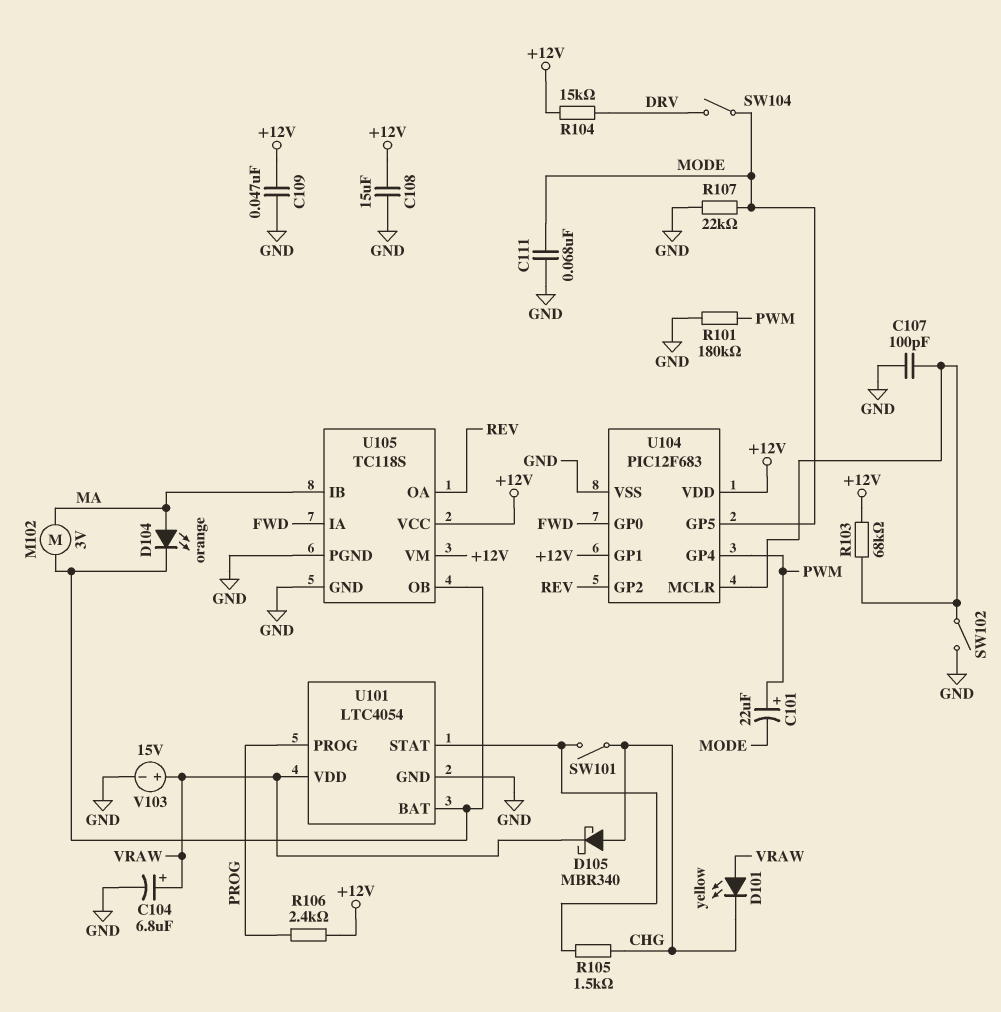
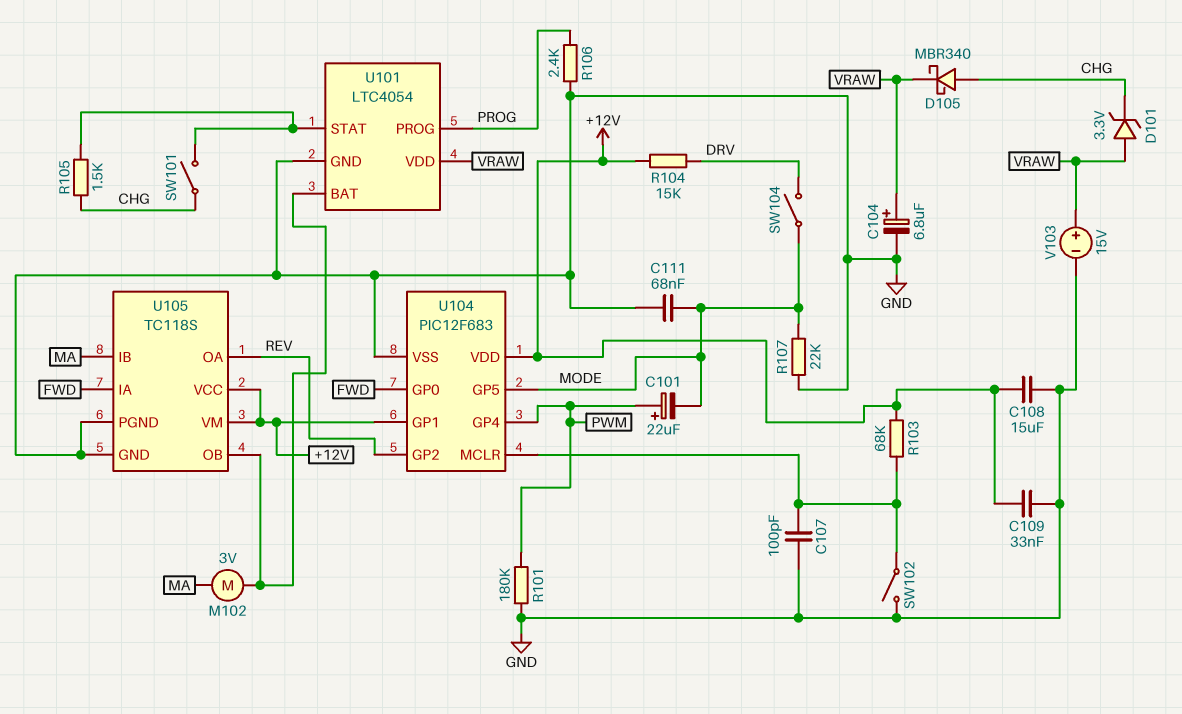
C109: 47nF (+12V, GND) -> 33nF (+12V, GND)
D101: LED yellow (A VRAW, K CHG) -> zener 3.3V (A VRAW, K CHG)
D104: LED orange (A MA, K U101/BAT) -> none
R106: 2.4k (+12V, PROG) -> 2.4k (GND, PROG)

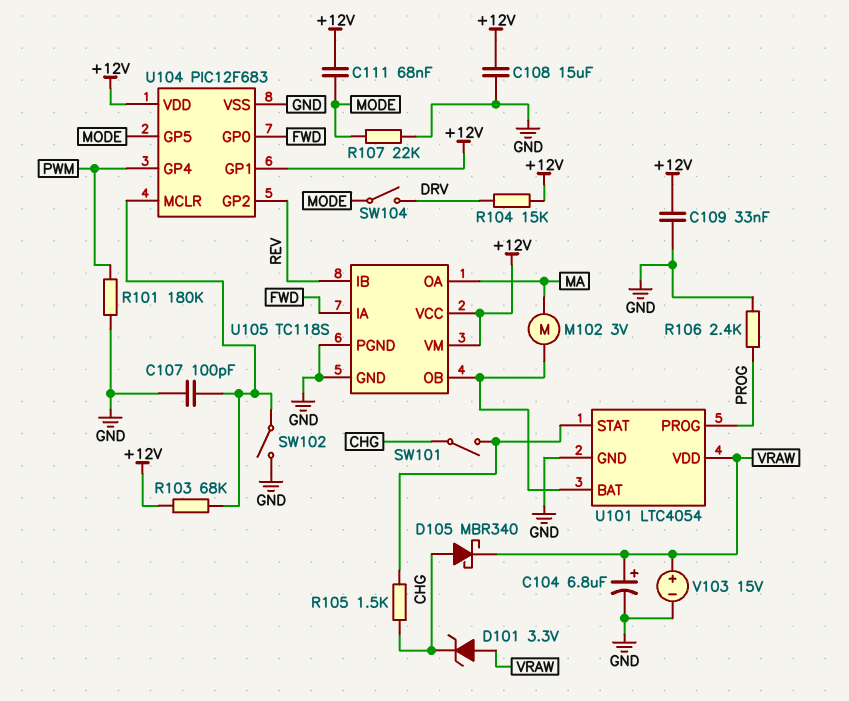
C101: 22uF (plus PWM, minus MODE) -> none
C111: 68nF (GND, MODE) -> 68nF (+12V, MODE)
U105 pin IB: MA -> REV
U105 pin OA: REV -> MA

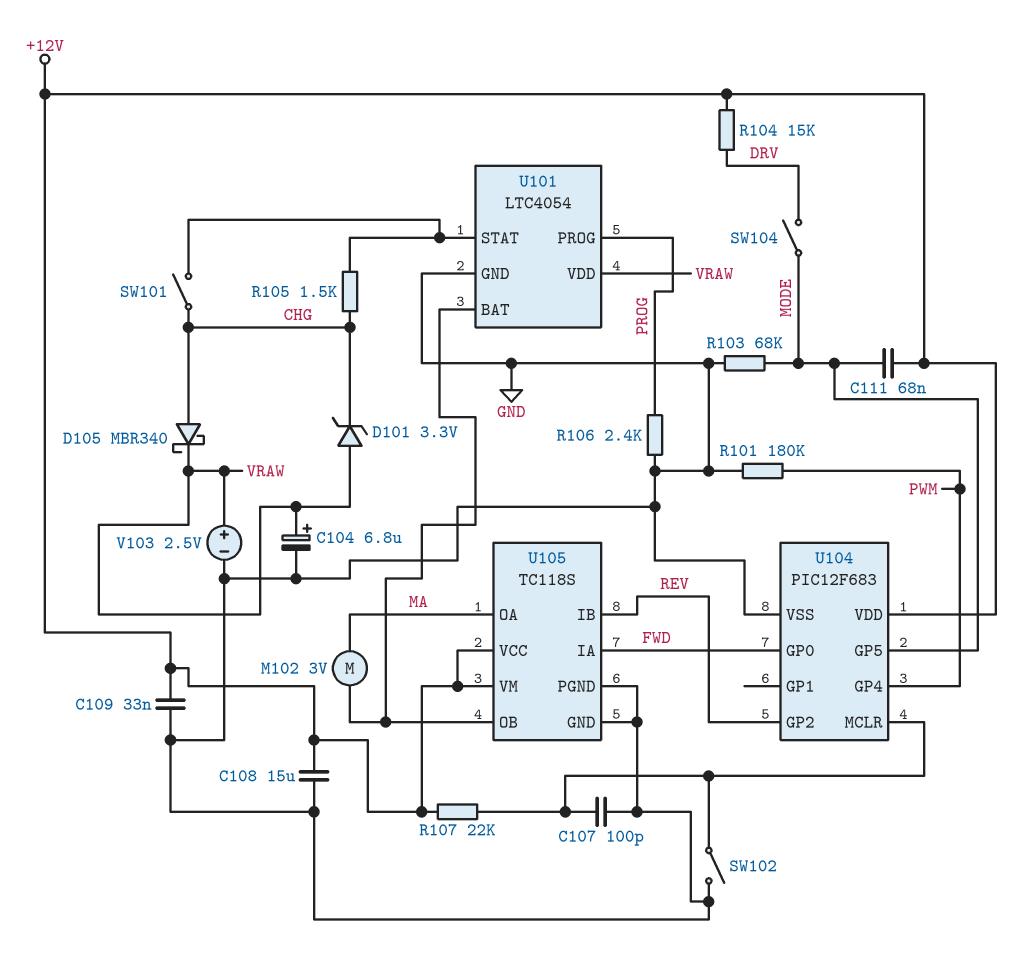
R103: 68k (+12V, U104/MCLR) -> 68k (GND, MODE)
R107: 22k (GND, MODE) -> 22k (+12V, U104/MCLR)
U104 pin GP1: +12V -> none
V103: 15V (plus VRAW, minus GND) -> 2.5V (plus VRAW, minus GND)

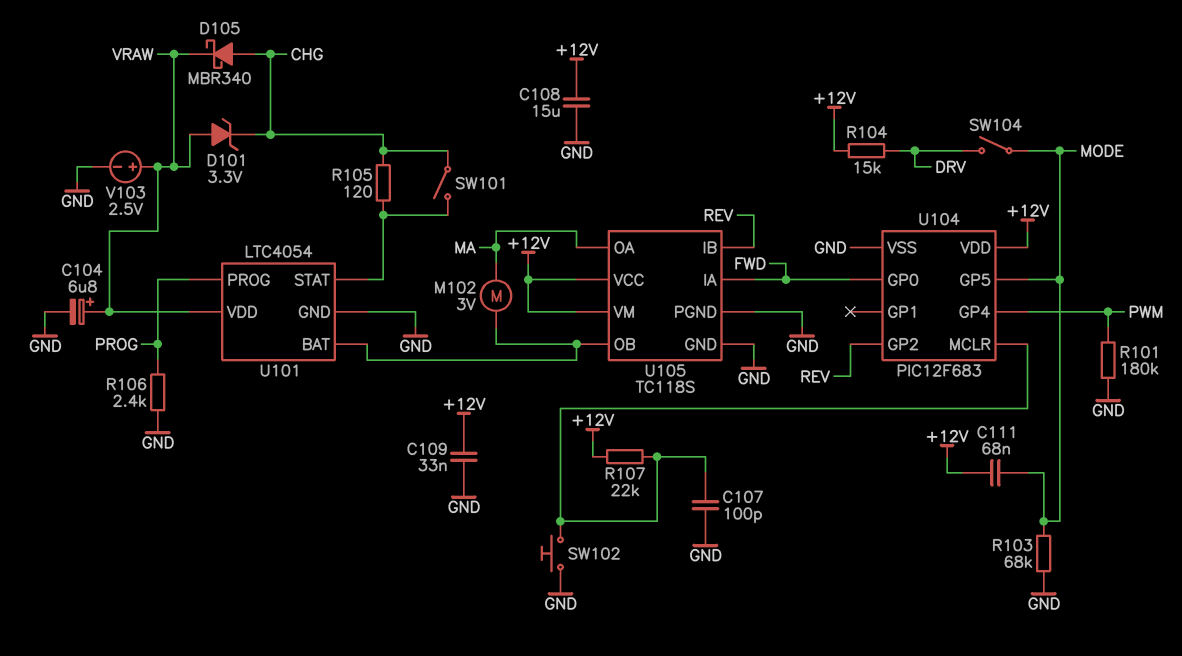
R105: 1.5k (CHG, U101/STAT) -> 120 (CHG, U101/STAT)
SW102: switch (GND, U104/MCLR) -> button (GND, U104/MCLR)

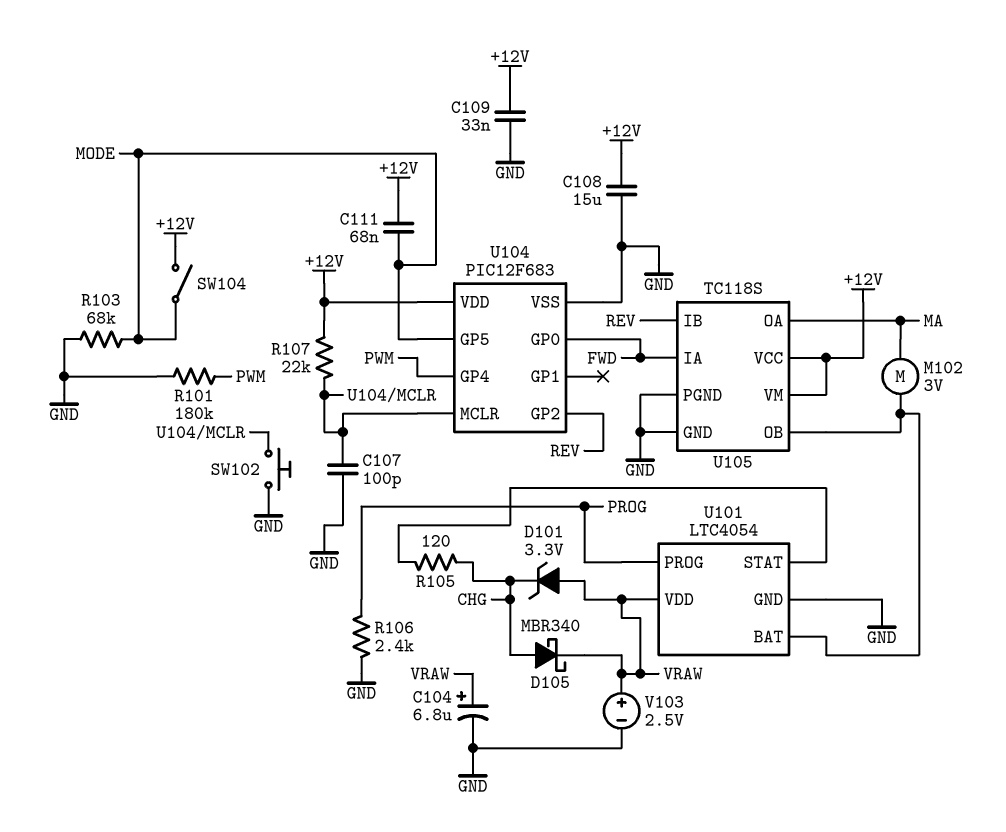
R104: 15k (+12V, DRV) -> none
SW101: switch (CHG, U101/STAT) -> none
SW104: switch (DRV, MODE) -> switch (+12V, MODE)

